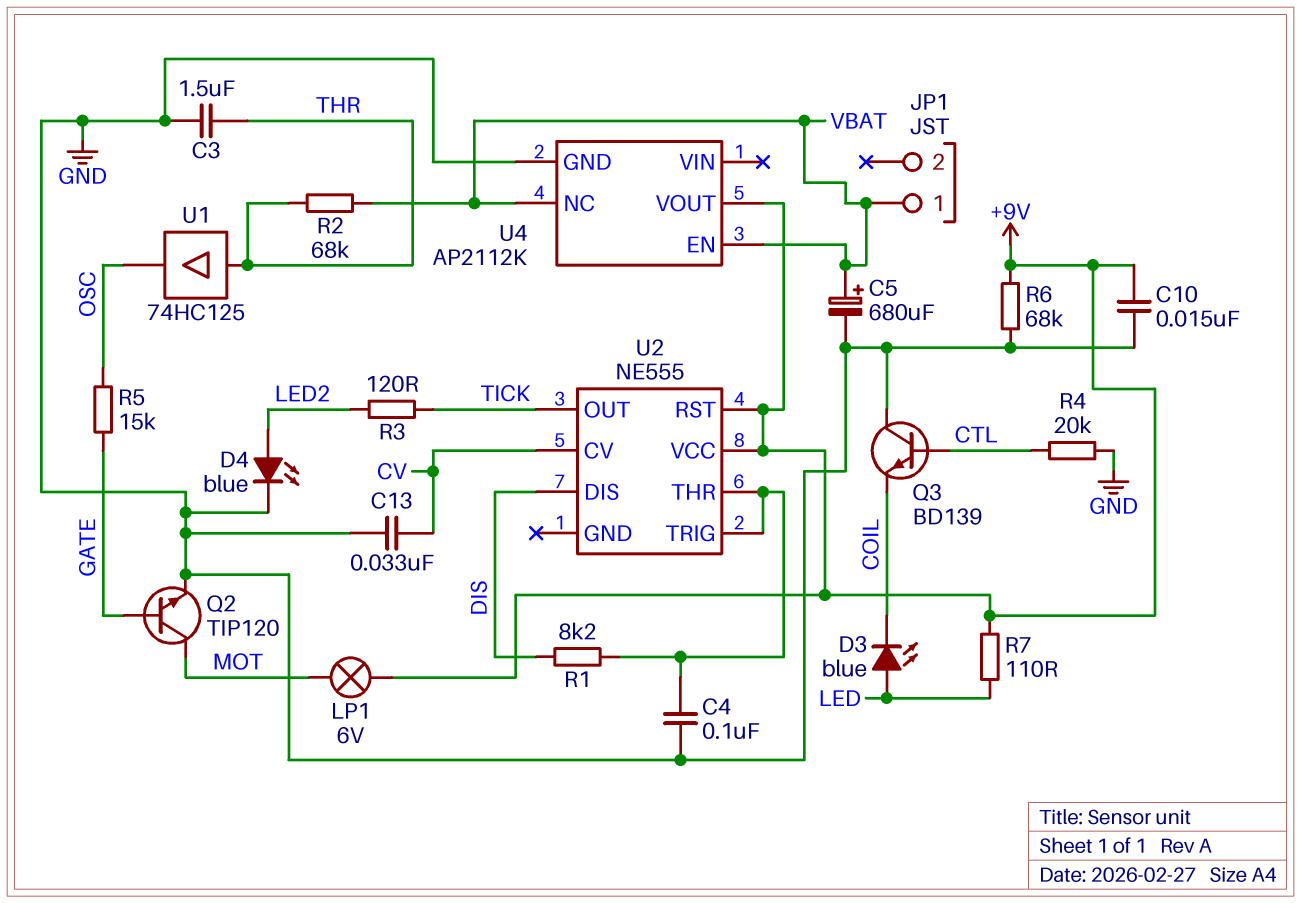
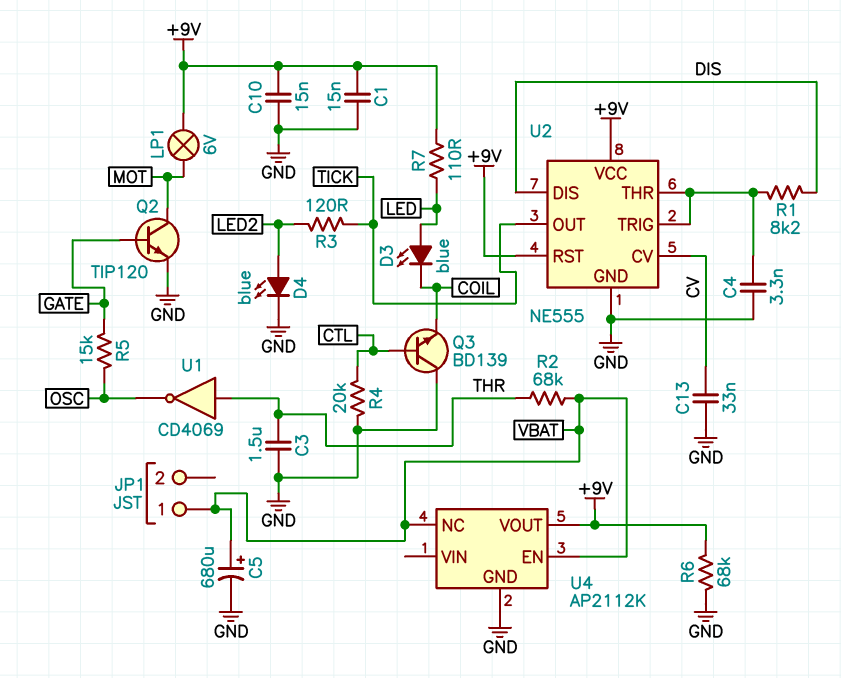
C1: none -> 15nF (+9V, GND)
C4: 100nF (GND, U2/THR) -> 3.3nF (GND, U2/THR)
U1: buffer 74HC125 (in THR, out OSC) -> NOT CD4069 (in THR, out OSC)
U2 pin GND: none -> GND

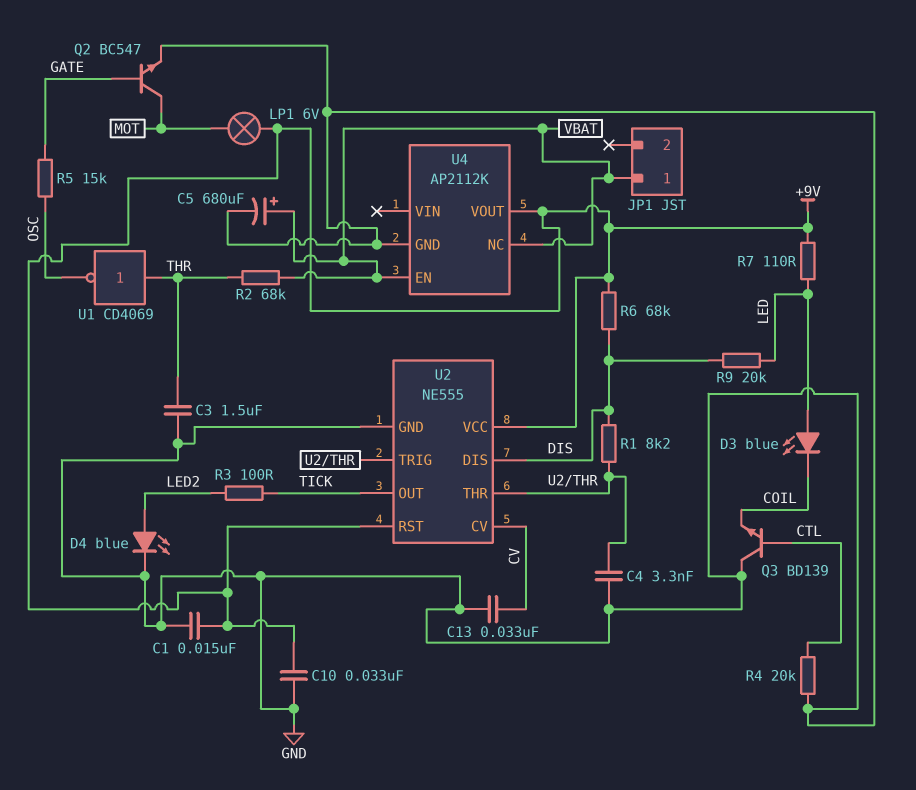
C10: 15nF (+9V, GND) -> 33nF (+9V, GND)
Q2: NPN TIP120 (B GATE, C MOT, E GND) -> NPN BC547 (B GATE, C MOT, E GND)
R3: 120 (LED2, TICK) -> 100 (LED2, TICK)
R6: 68k (+9V, GND) -> 68k (+9V, DIS)
R9: none -> 20k (DIS, LED)

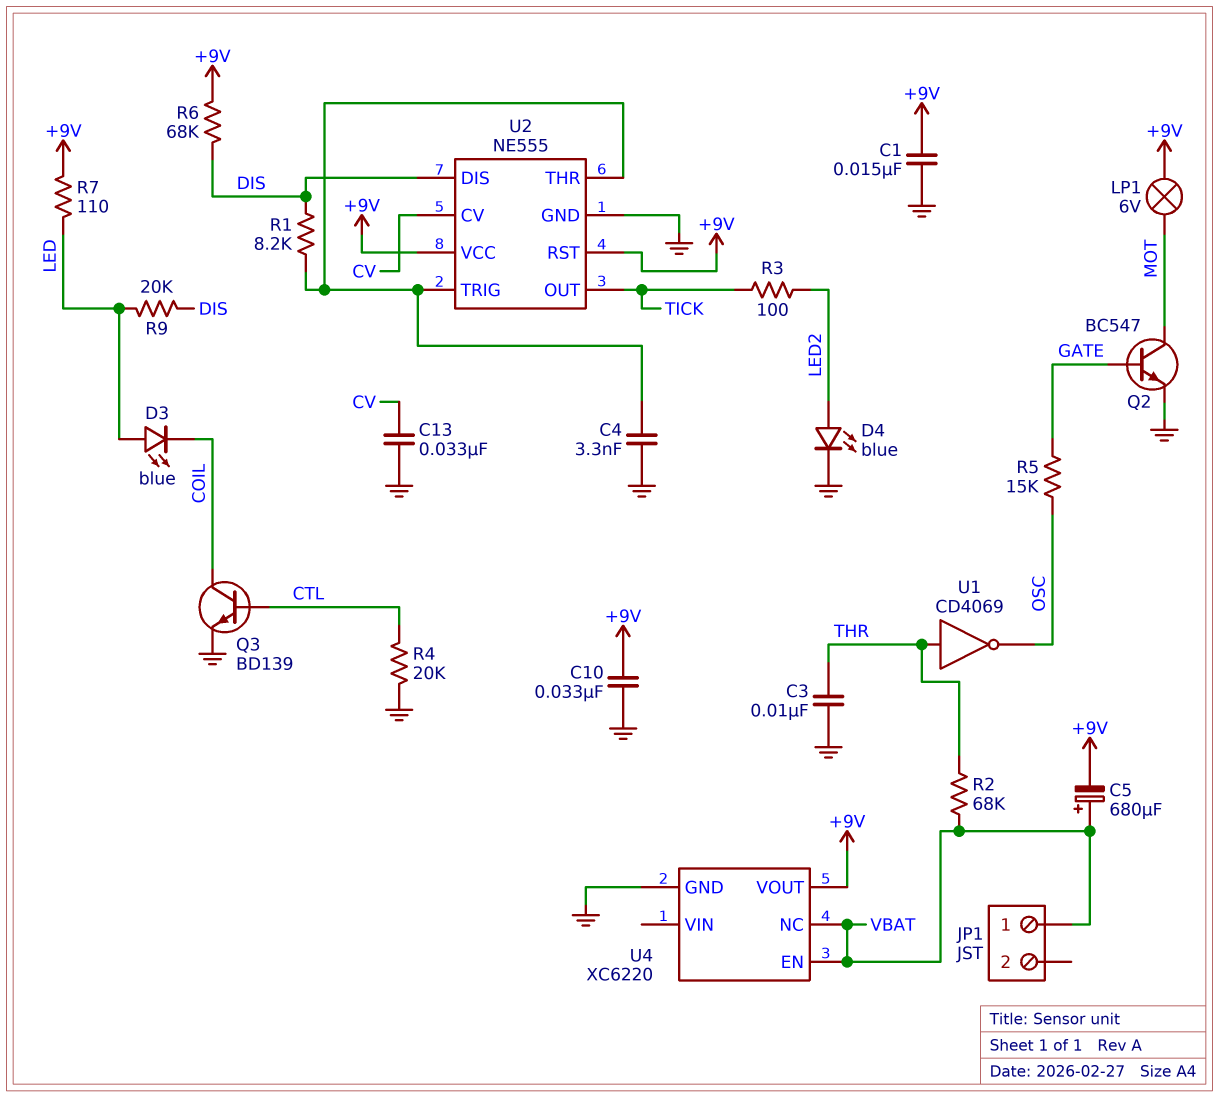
C3: 1.5uF (GND, THR) -> 10nF (GND, THR)
C5: 680uF (plus VBAT, minus GND) -> 680uF (plus VBAT, minus +9V)
Q3: NPN BD139 (B CTL, C GND, E COIL) -> NPN BD139 (B CTL, C COIL, E GND)
U4: AP2112K -> XC6220

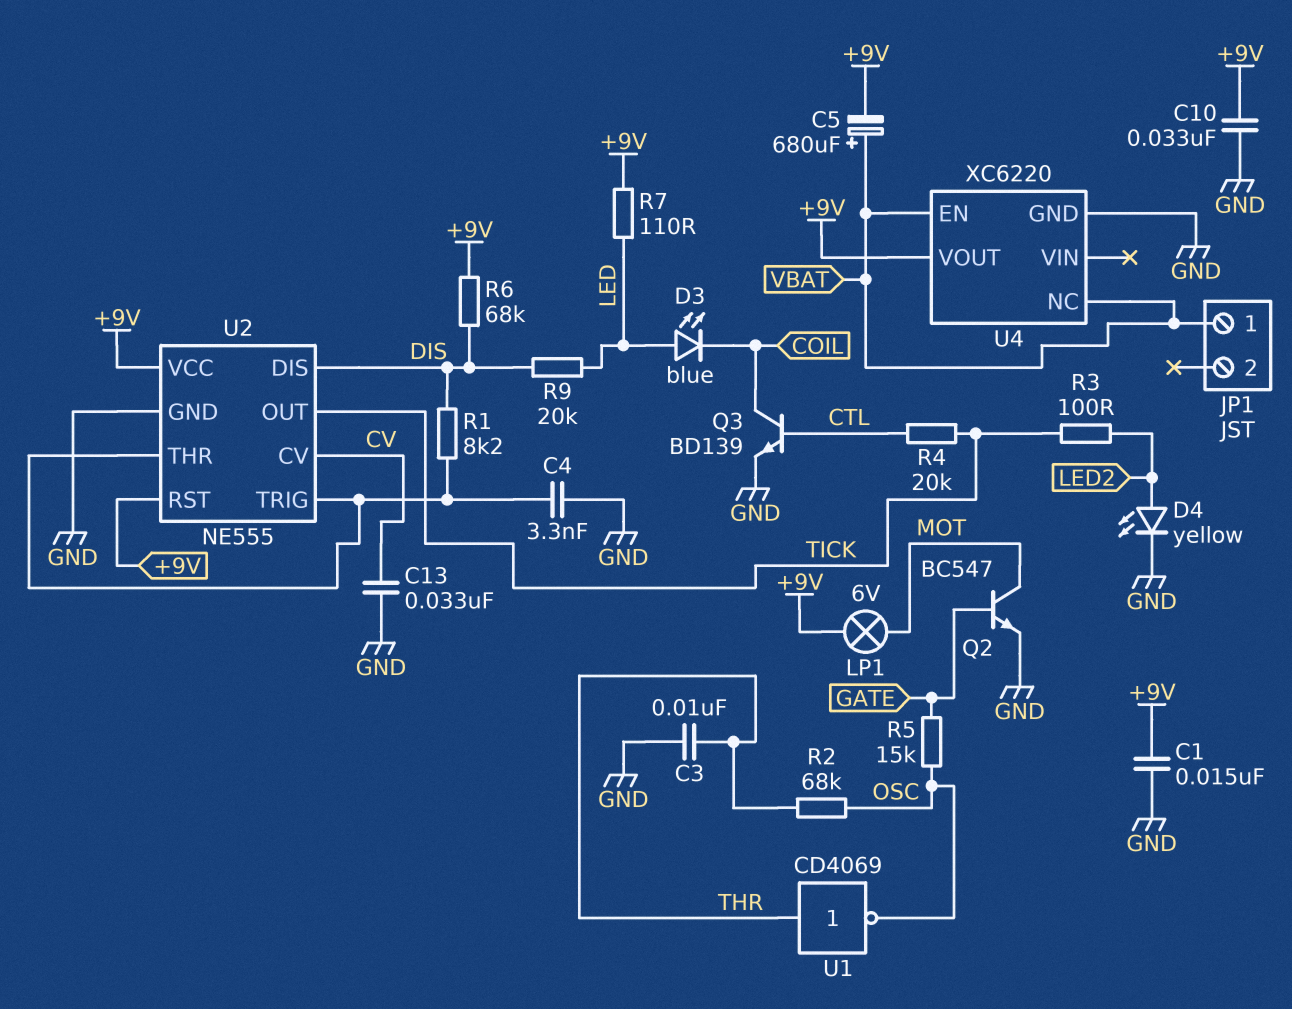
D4: LED blue (A LED2, K GND) -> LED yellow (A LED2, K GND)
R2: 68k (THR, VBAT) -> 68k (OSC, THR)
R4: 20k (CTL, GND) -> 20k (CTL, TICK)

